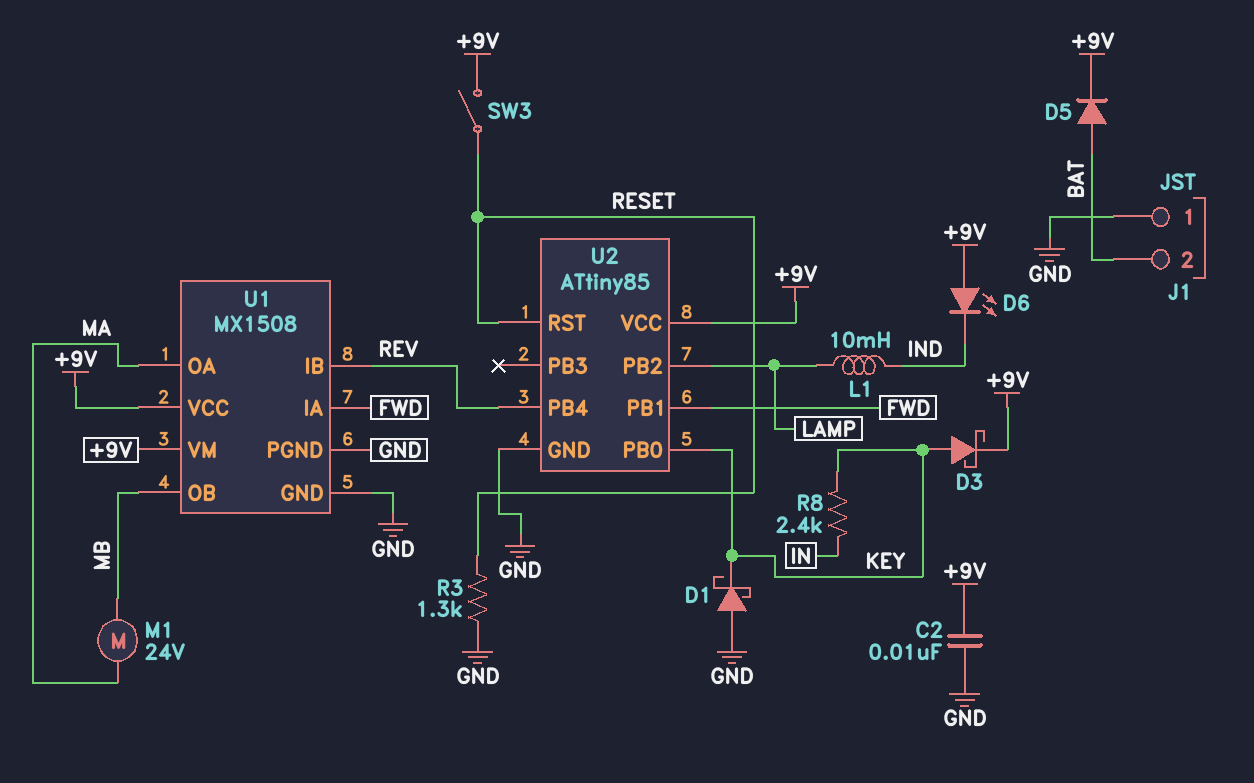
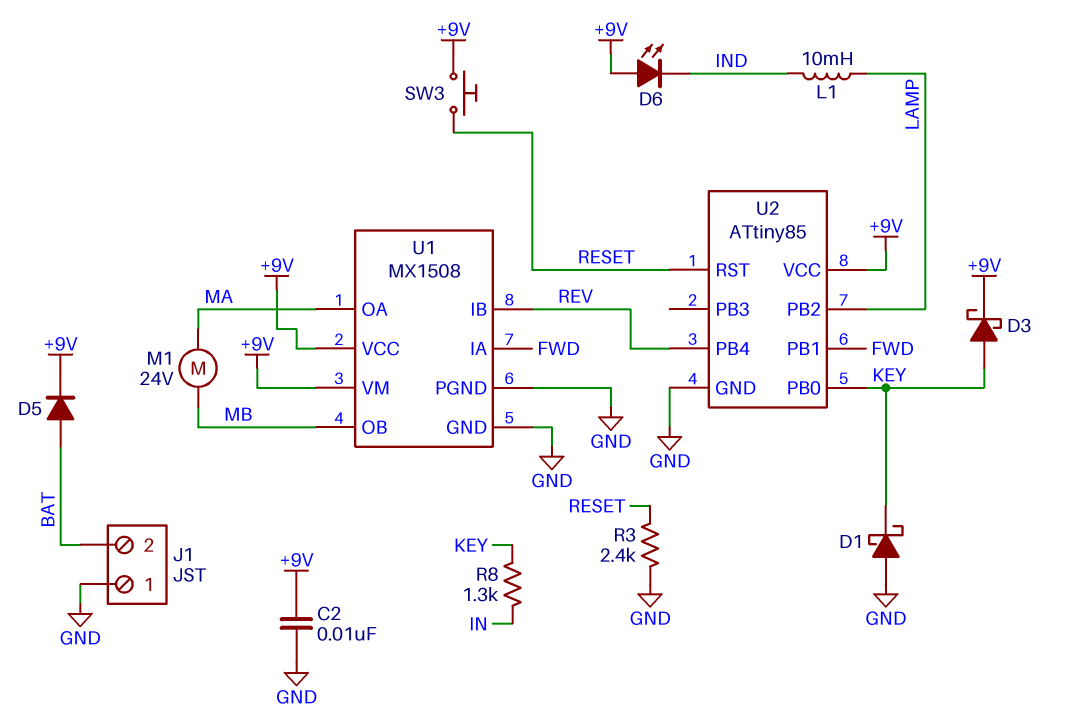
R3: 1.3k (GND, RESET) -> 2.4k (GND, RESET)
R8: 2.4k (IN, KEY) -> 1.3k (IN, KEY)
SW3: switch (+9V, RESET) -> button (+9V, RESET)

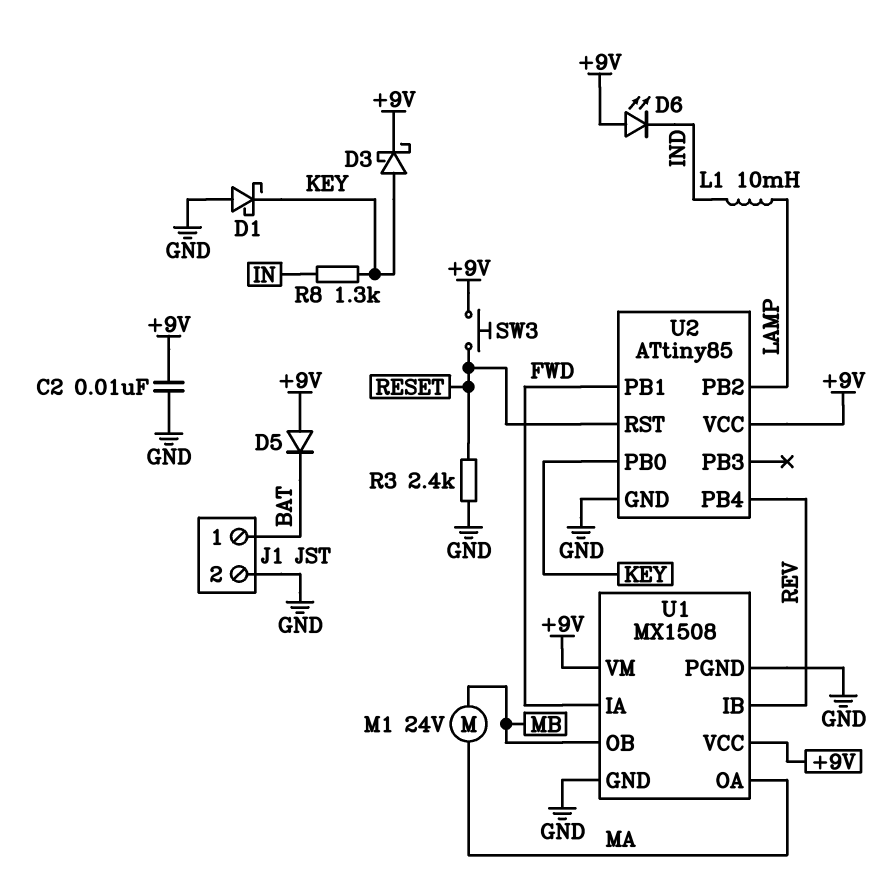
D5: diode (A BAT, K +9V) -> diode (A +9V, K BAT)
J1 pin 1: GND -> BAT
J1 pin 2: BAT -> GND

